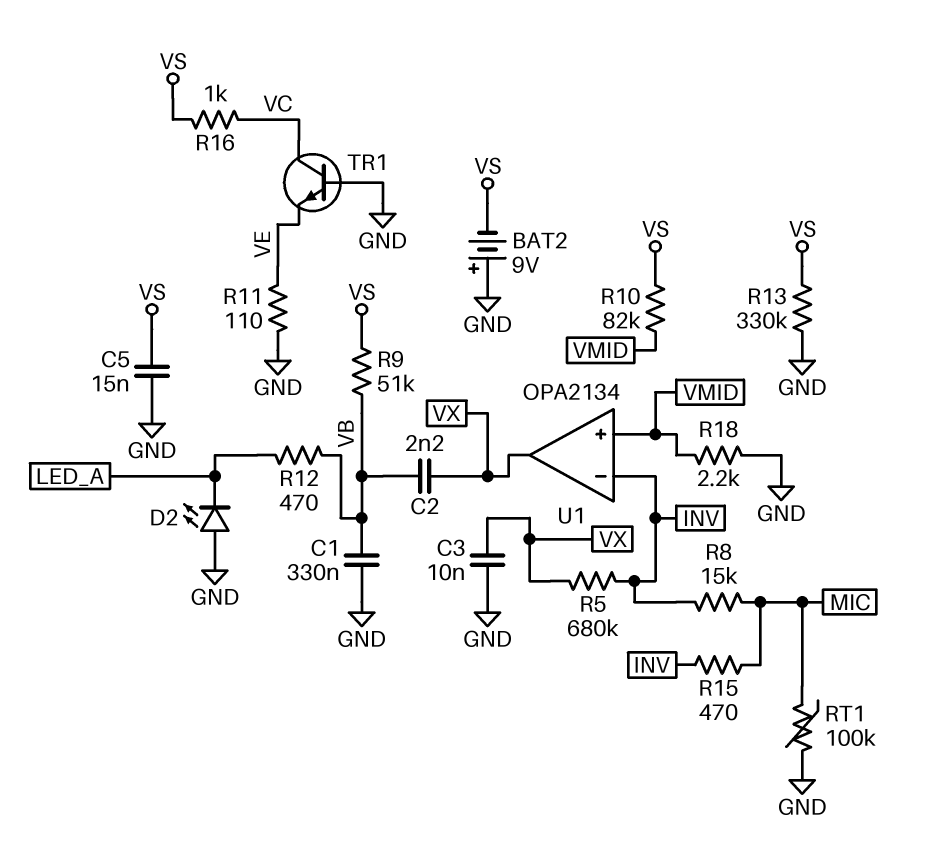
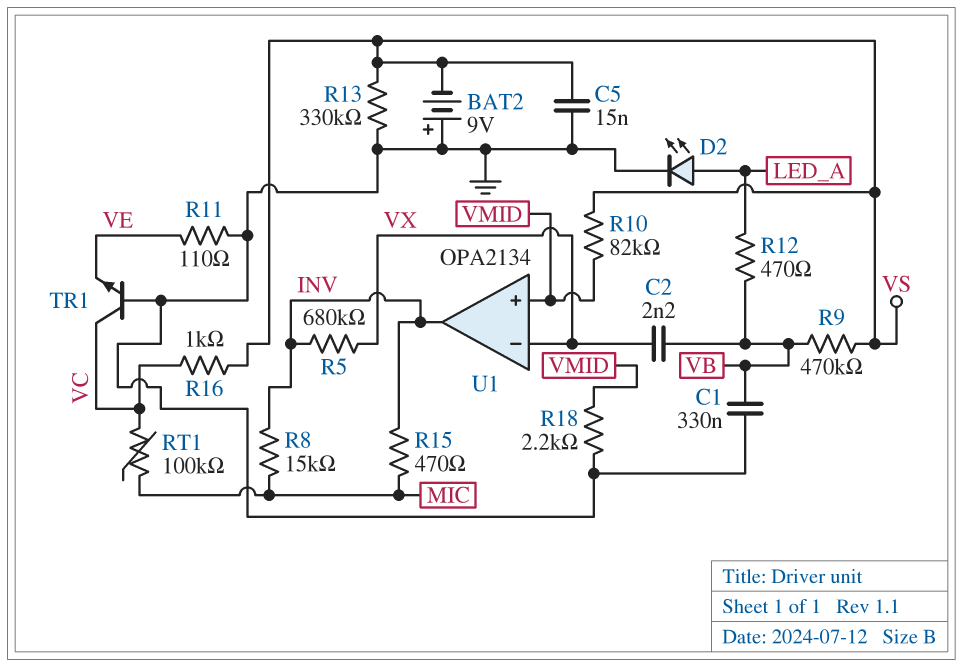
C3: 10nF (GND, VX) -> none
D2: LED (A GND, K LED_A) -> LED (A LED_A, K GND)
R9: 51k (VB, VS) -> 470k (VB, VS)
RT1: 100k (GND, MIC) -> 100k (MIC, VC)
U1 pin in-: INV -> VX
U1 pin out: VX -> INV

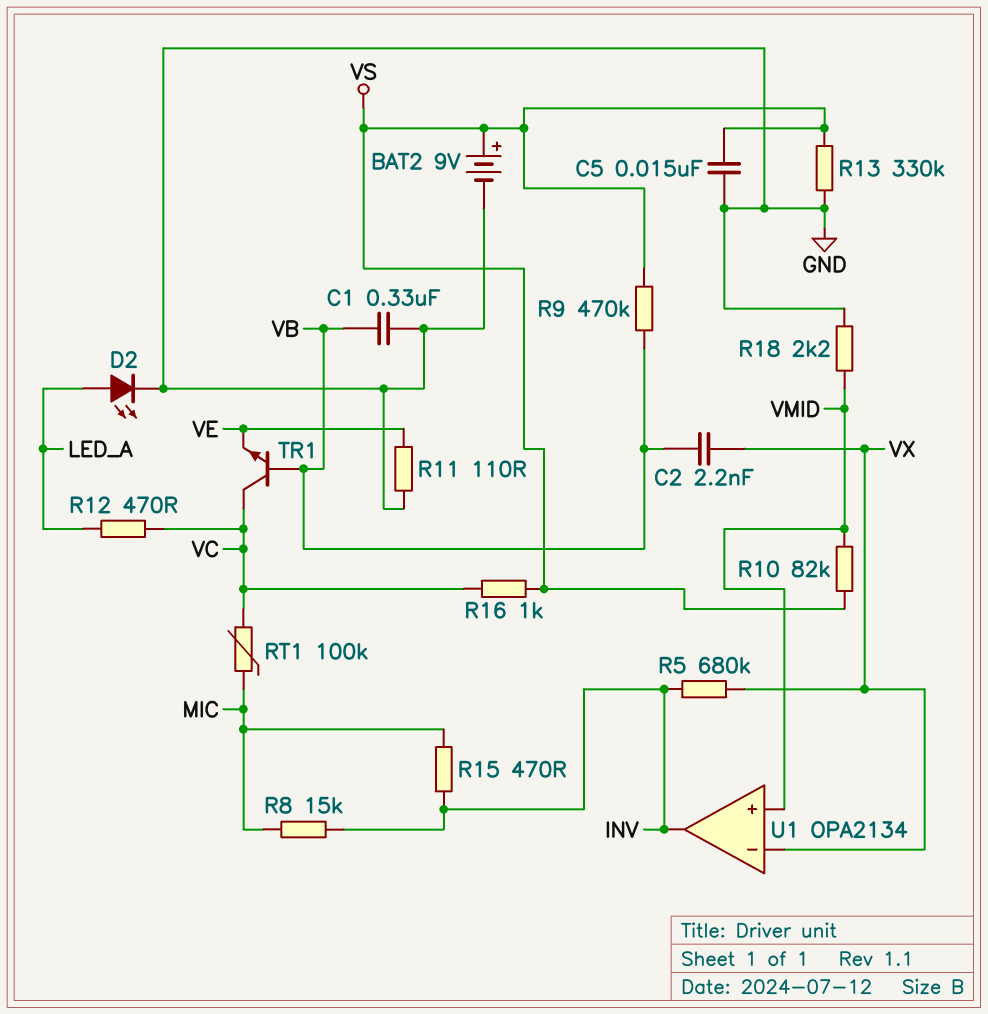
BAT2: 9V (plus GND, minus VS) -> 9V (plus VS, minus GND)
R12: 470 (LED_A, VB) -> 470 (LED_A, VC)
TR1: NPN (B GND, C VC, E VE) -> NPN (B VB, C VC, E VE)

